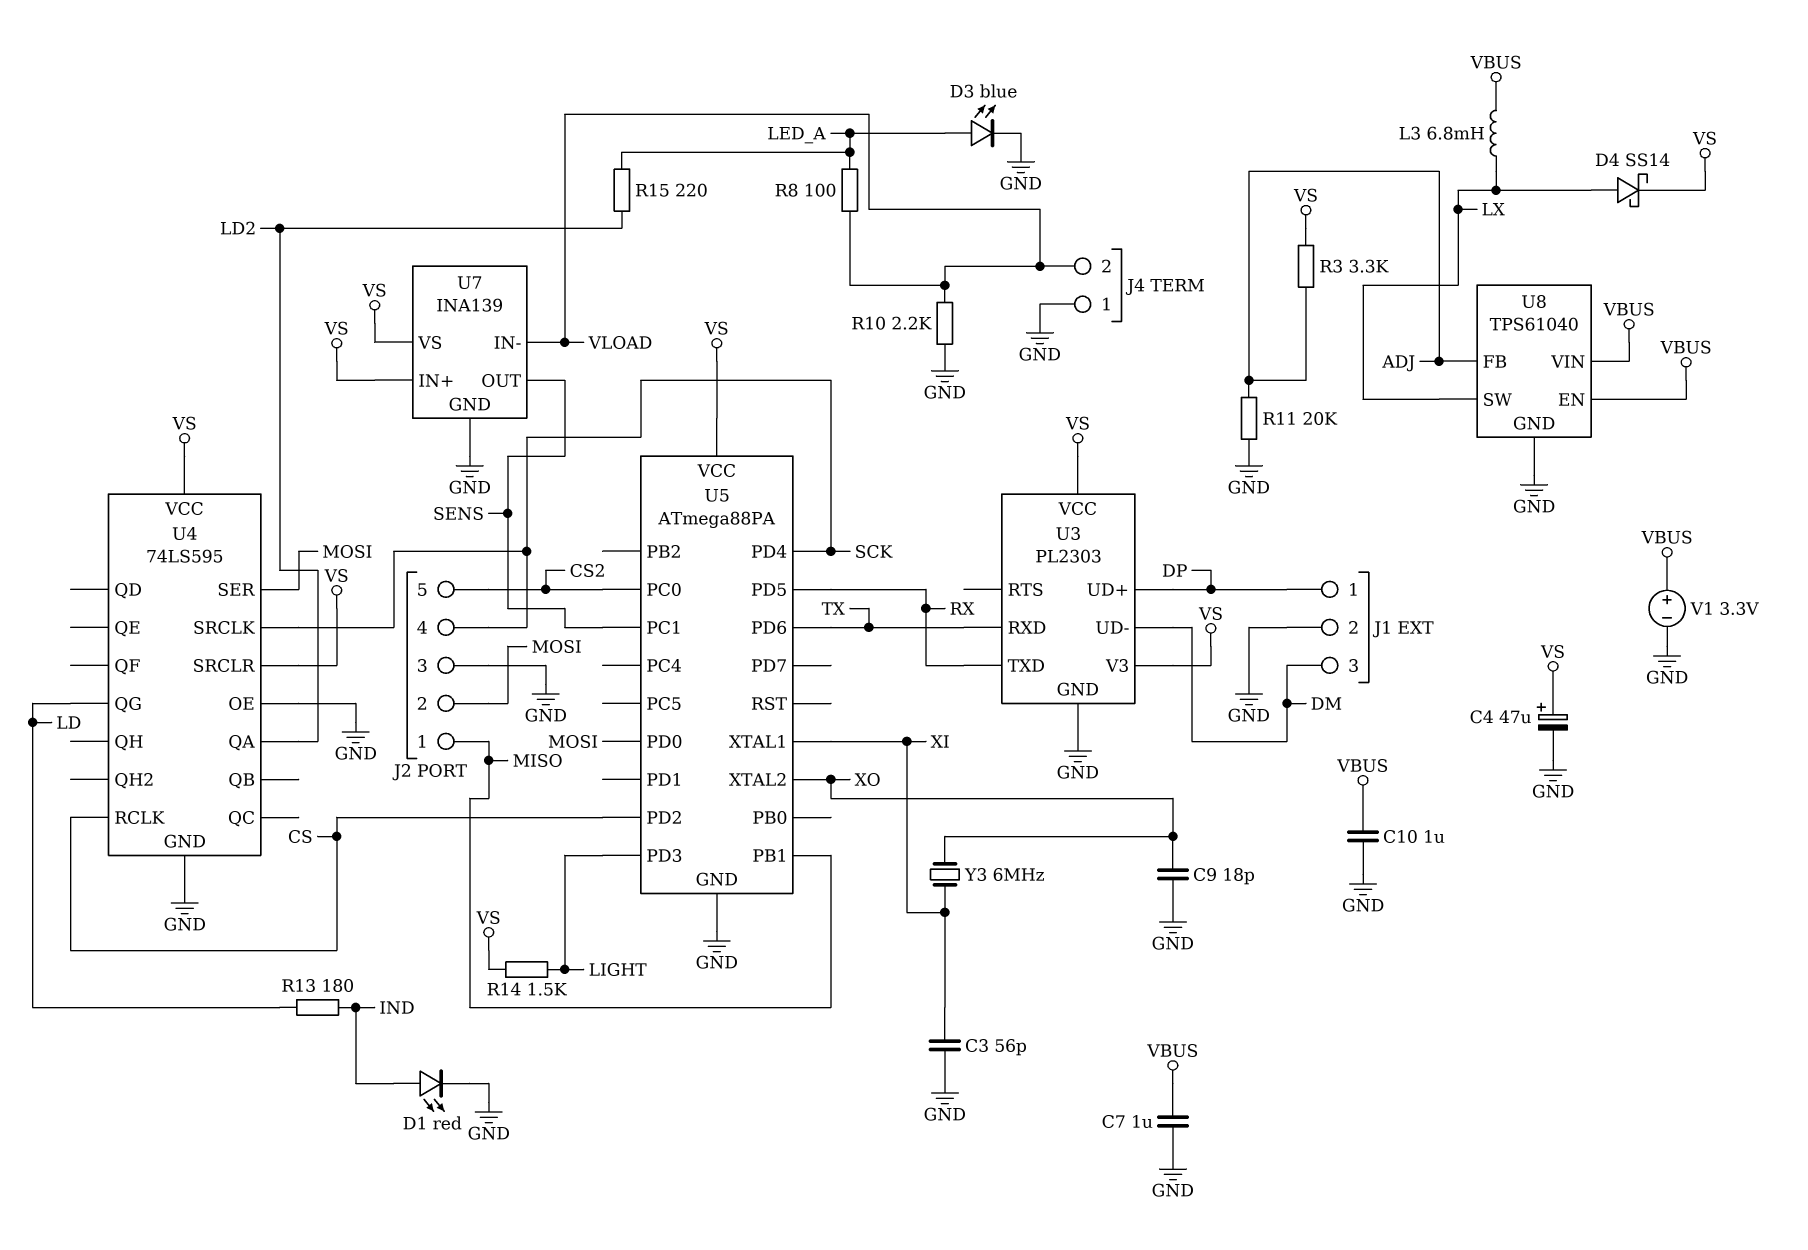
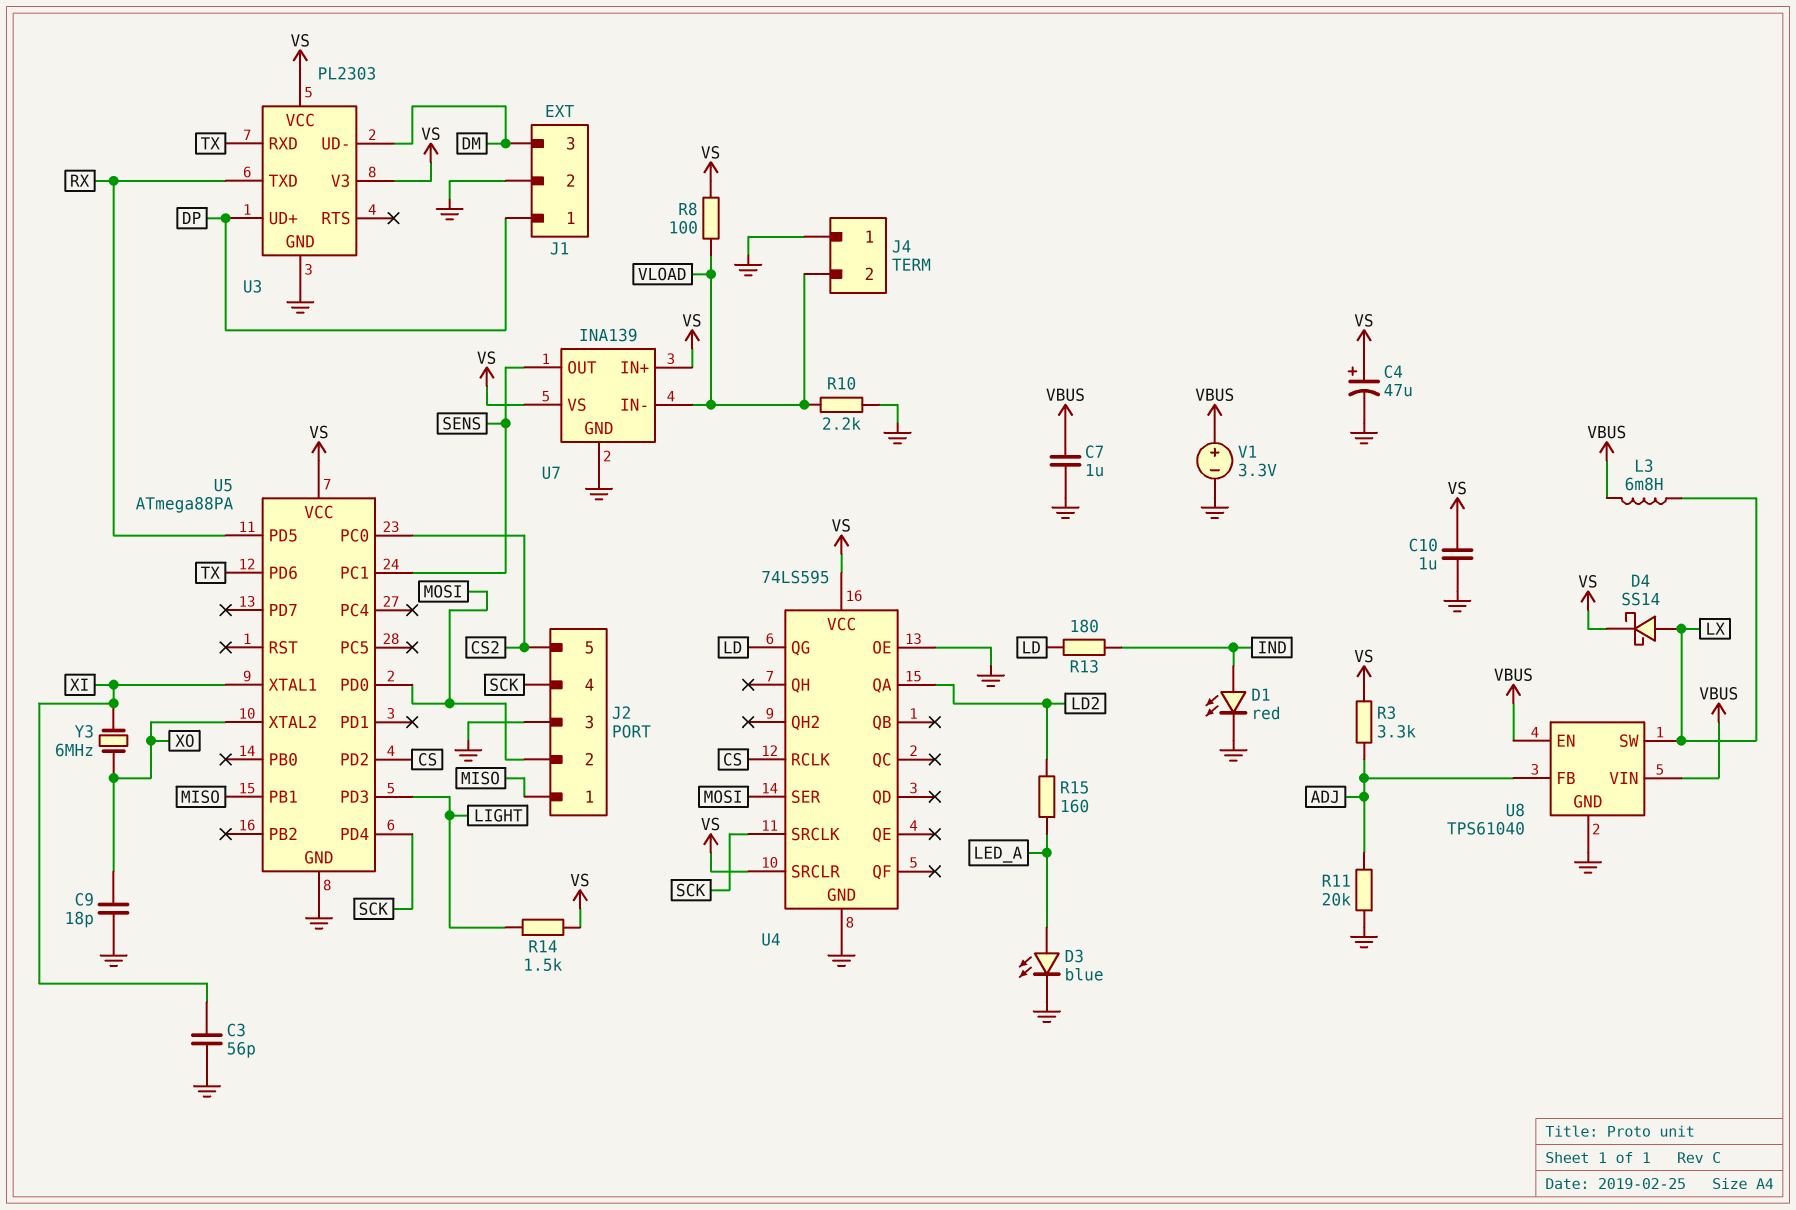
C10: 1uF (GND, VBUS) -> 1uF (GND, VS)
R8: 100 (LED_A, VLOAD) -> 100 (VLOAD, VS)
R15: 220 (LD2, LED_A) -> 160 (LD2, LED_A)

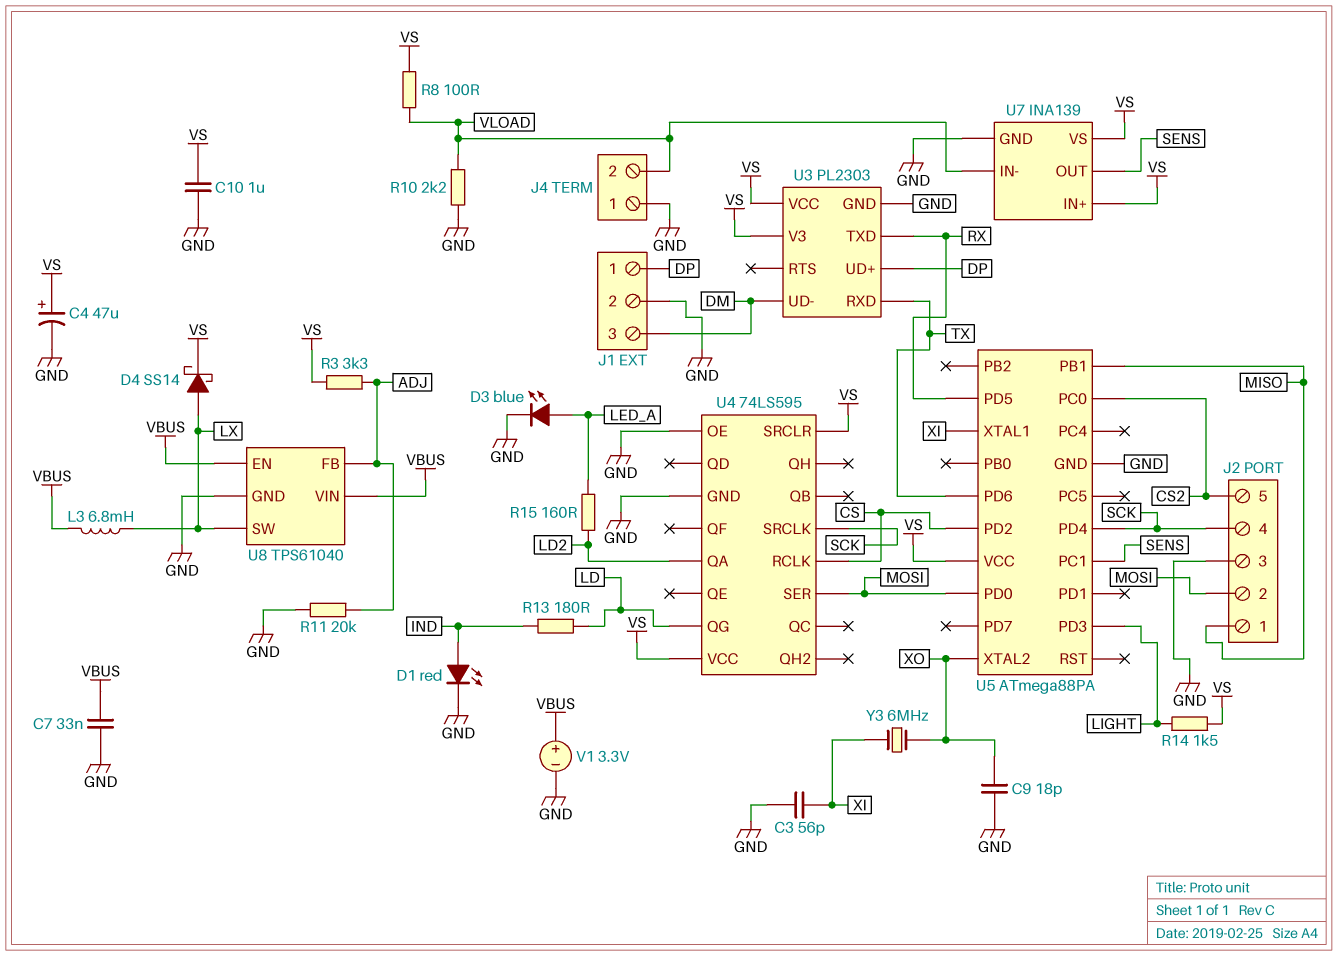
C7: 1uF (GND, VBUS) -> 33nF (GND, VBUS)

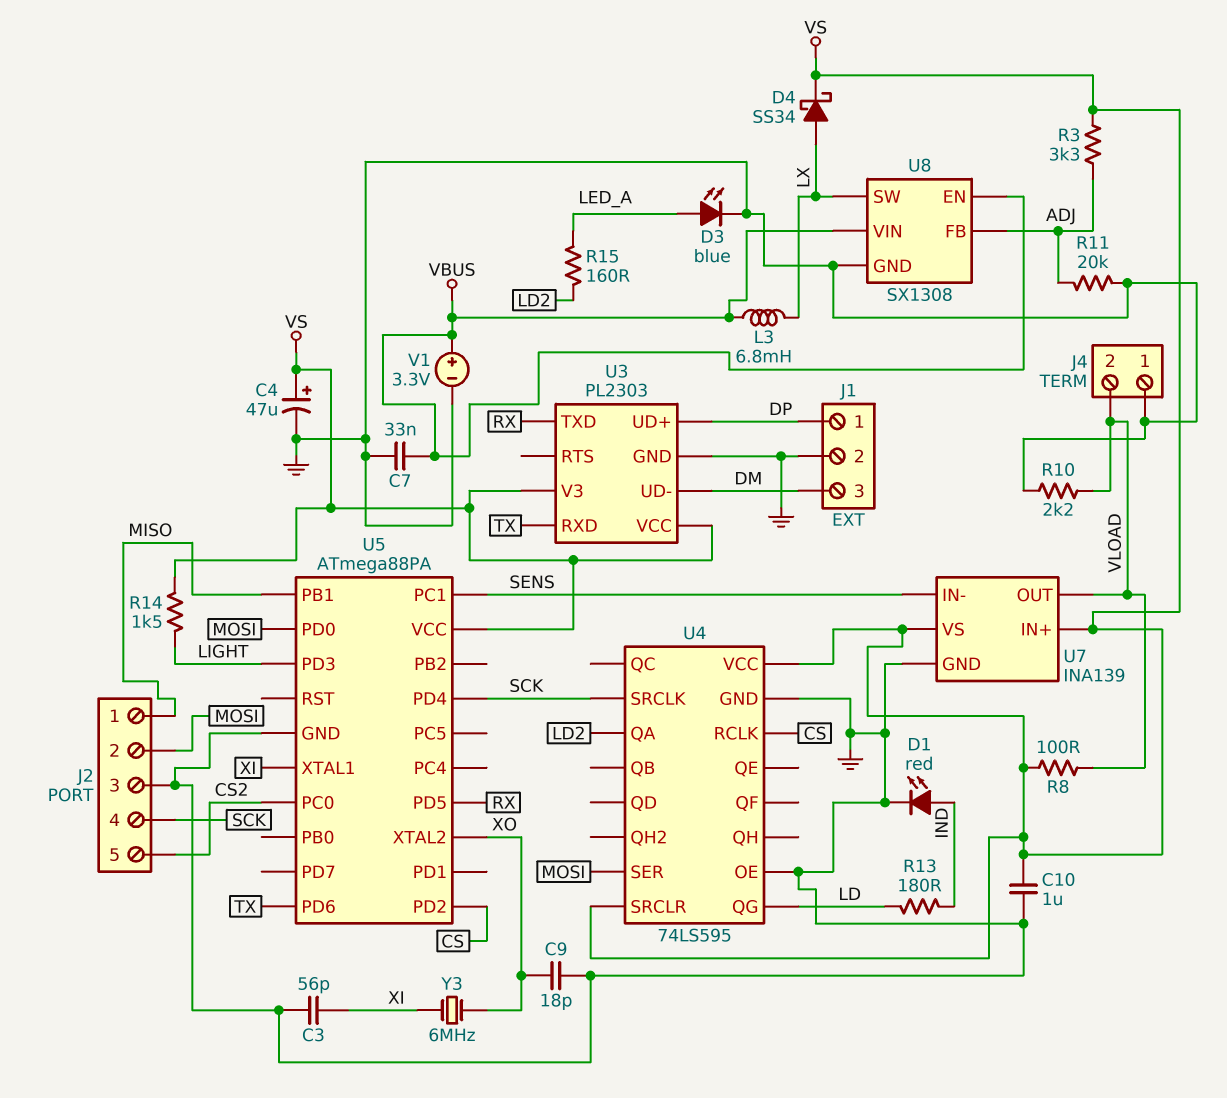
D4: schottky SS14 (A LX, K VS) -> schottky SS34 (A LX, K VS)
U7 pin IN-: VLOAD -> SENS
U7 pin OUT: SENS -> VLOAD
U8: TPS61040 -> SX1308

